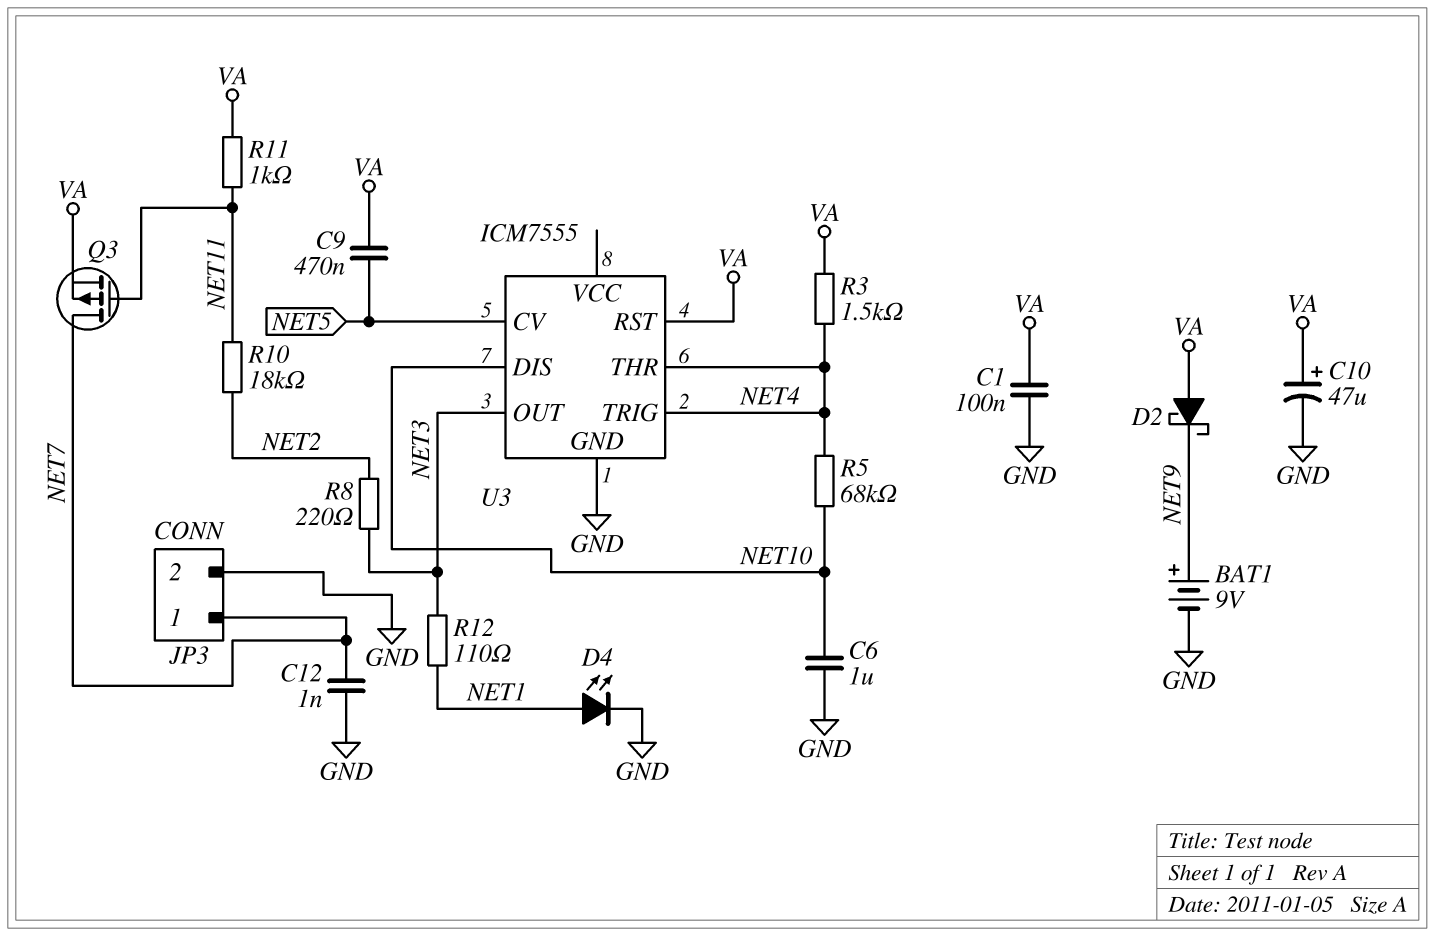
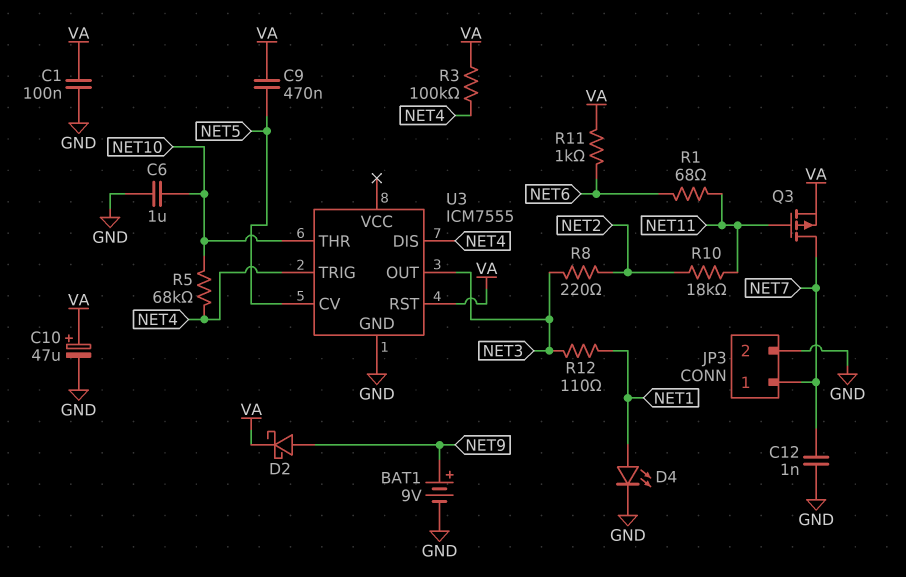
D2: schottky (A VA, K NET9) -> schottky (A NET9, K VA)
R1: none -> 68 (NET6, NET11)
R3: 1.5k (NET4, VA) -> 100k (NET4, VA)
R11: 1k (NET11, VA) -> 1k (NET6, VA)
U3 pin DIS: NET10 -> NET4
U3 pin THR: NET4 -> NET10

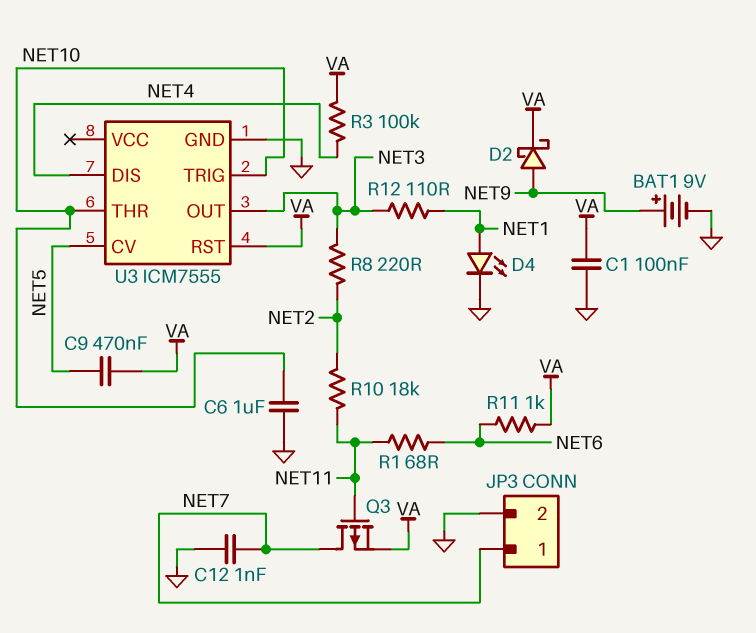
C10: 47uF (plus VA, minus GND) -> none
R5: 68k (NET4, NET10) -> none
U3 pin TRIG: NET4 -> NET10

